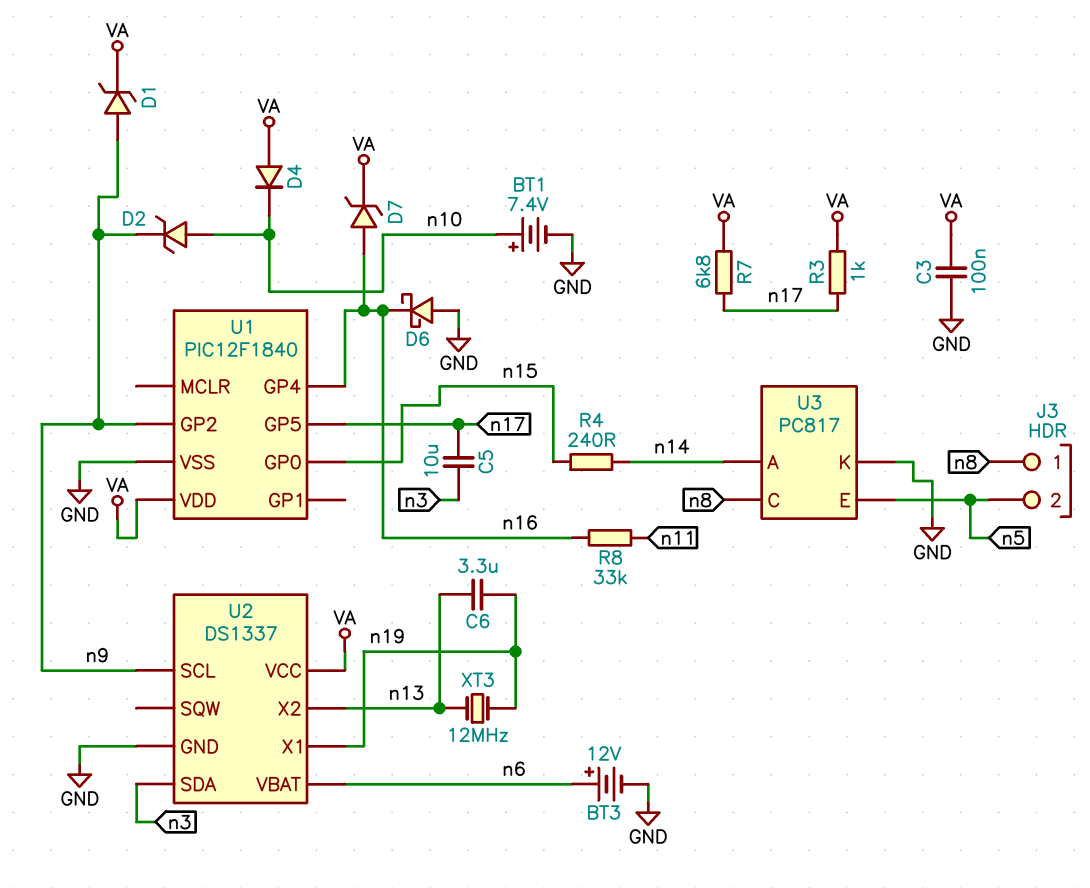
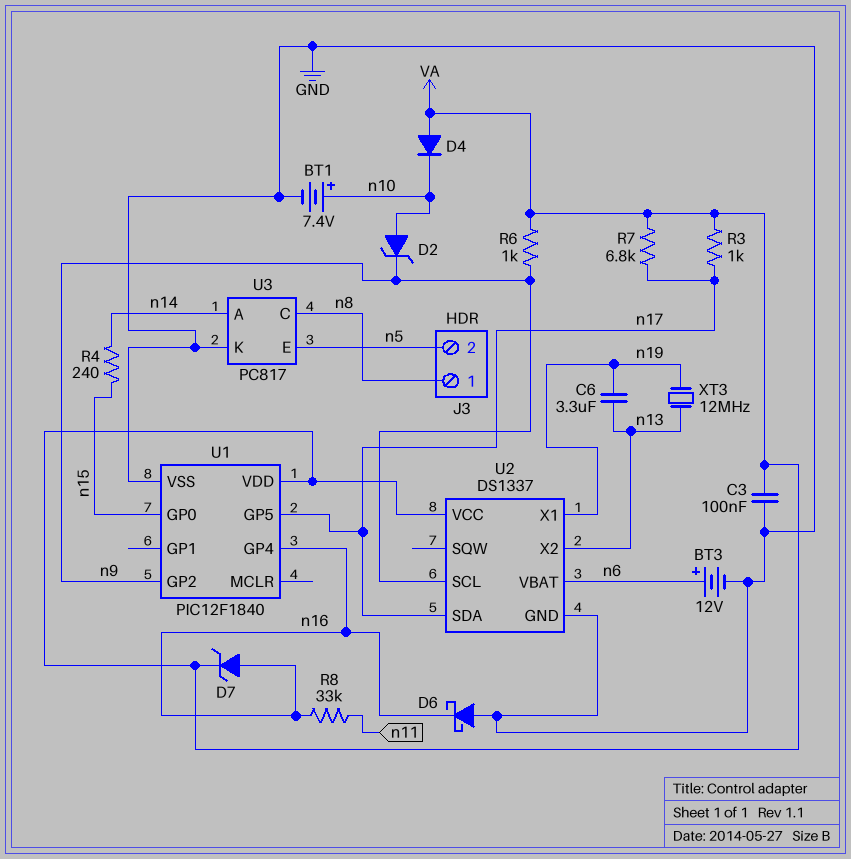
C5: 10uF (n3, n17) -> none
D1: zener (A n9, K VA) -> none
R6: none -> 1k (VA, n9)
U2 pin SDA: n3 -> n17

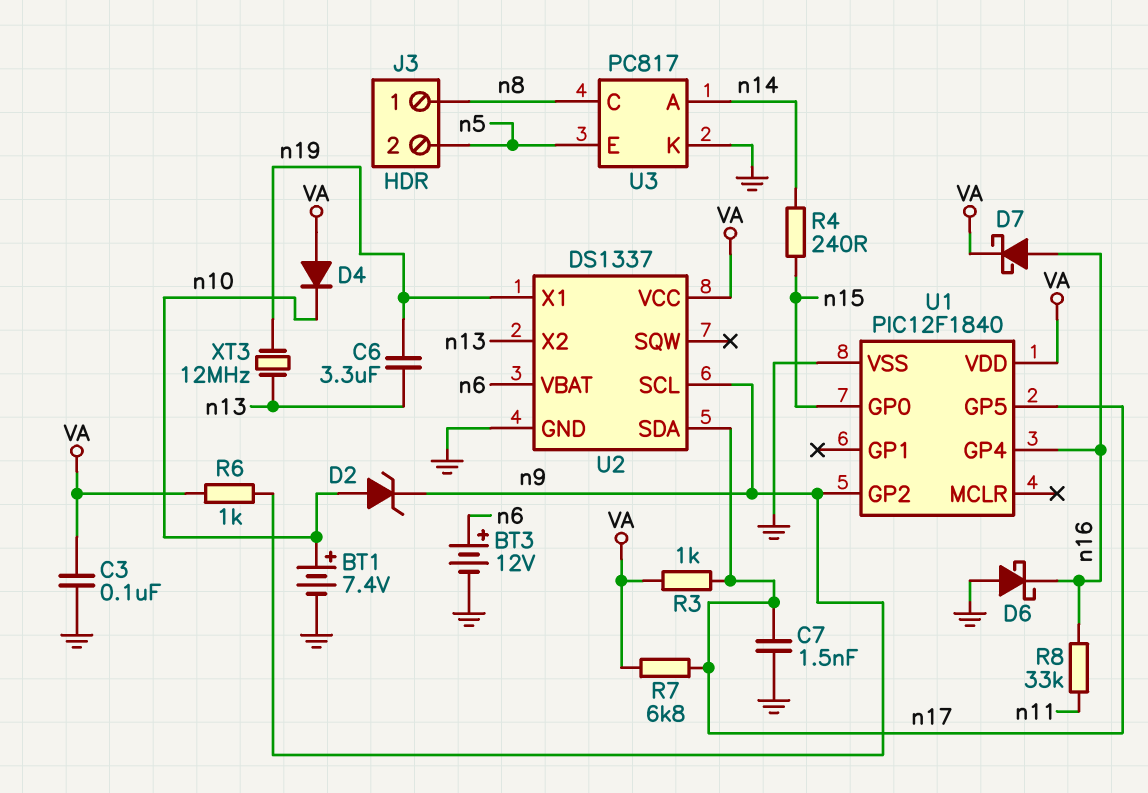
C7: none -> 1.5nF (GND, n17)
D7: zener (A n16, K VA) -> schottky (A n16, K VA)

